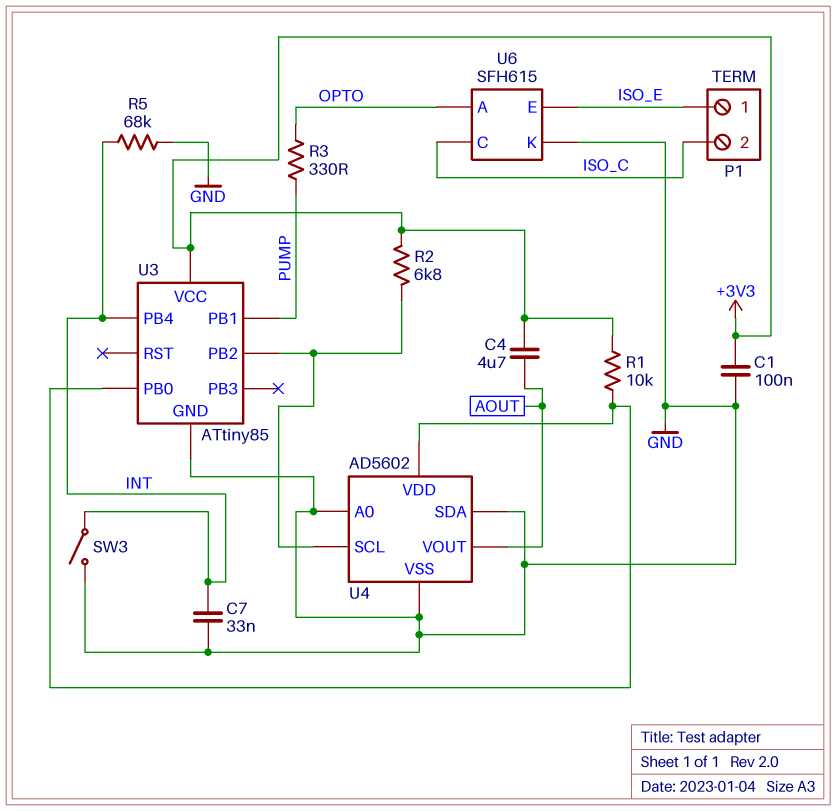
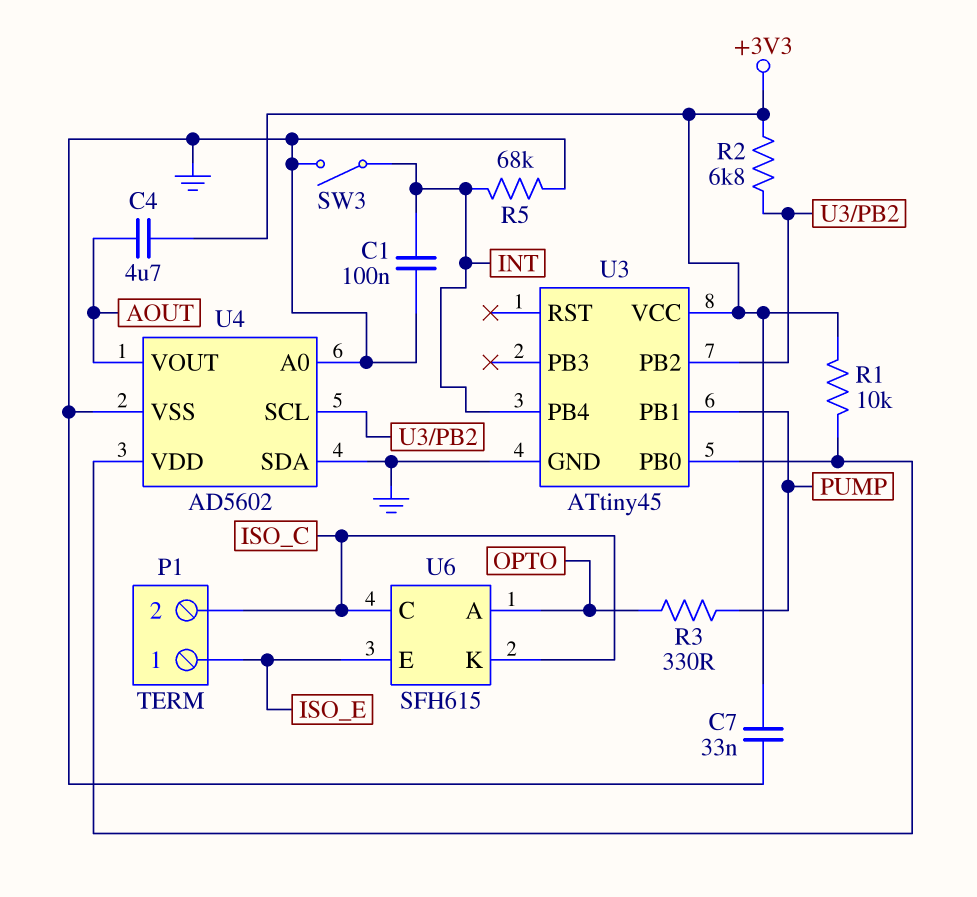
C1: 100nF (+3V3, GND) -> 100nF (GND, INT)
C7: 33nF (GND, INT) -> 33nF (+3V3, GND)
U3: ATtiny85 -> ATtiny45
U6 pin K: GND -> ISO_C

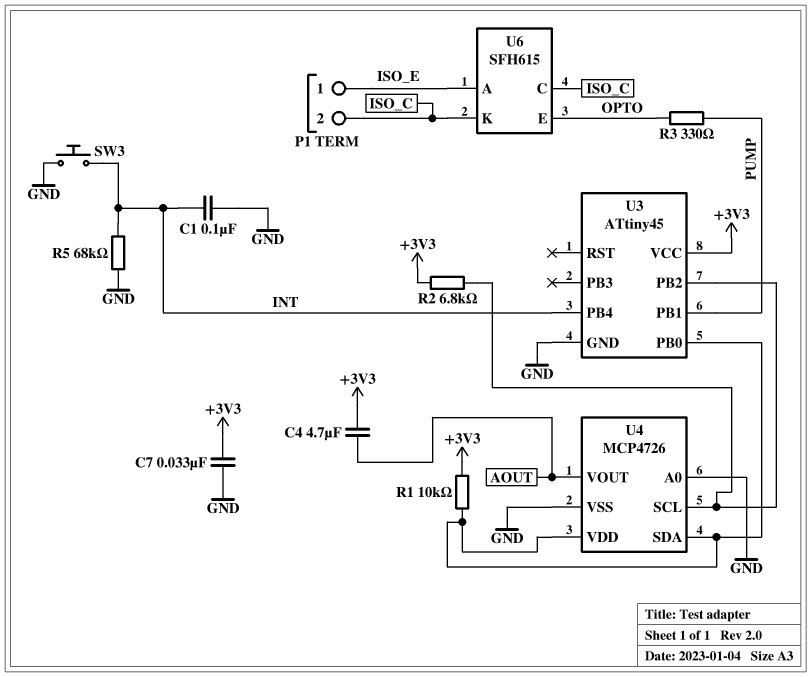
SW3: switch (GND, INT) -> button (GND, INT)
U4: AD5602 -> MCP4726
U4 pin SDA: GND -> U3/PB0
U6 pin A: OPTO -> ISO_E
U6 pin E: ISO_E -> OPTO

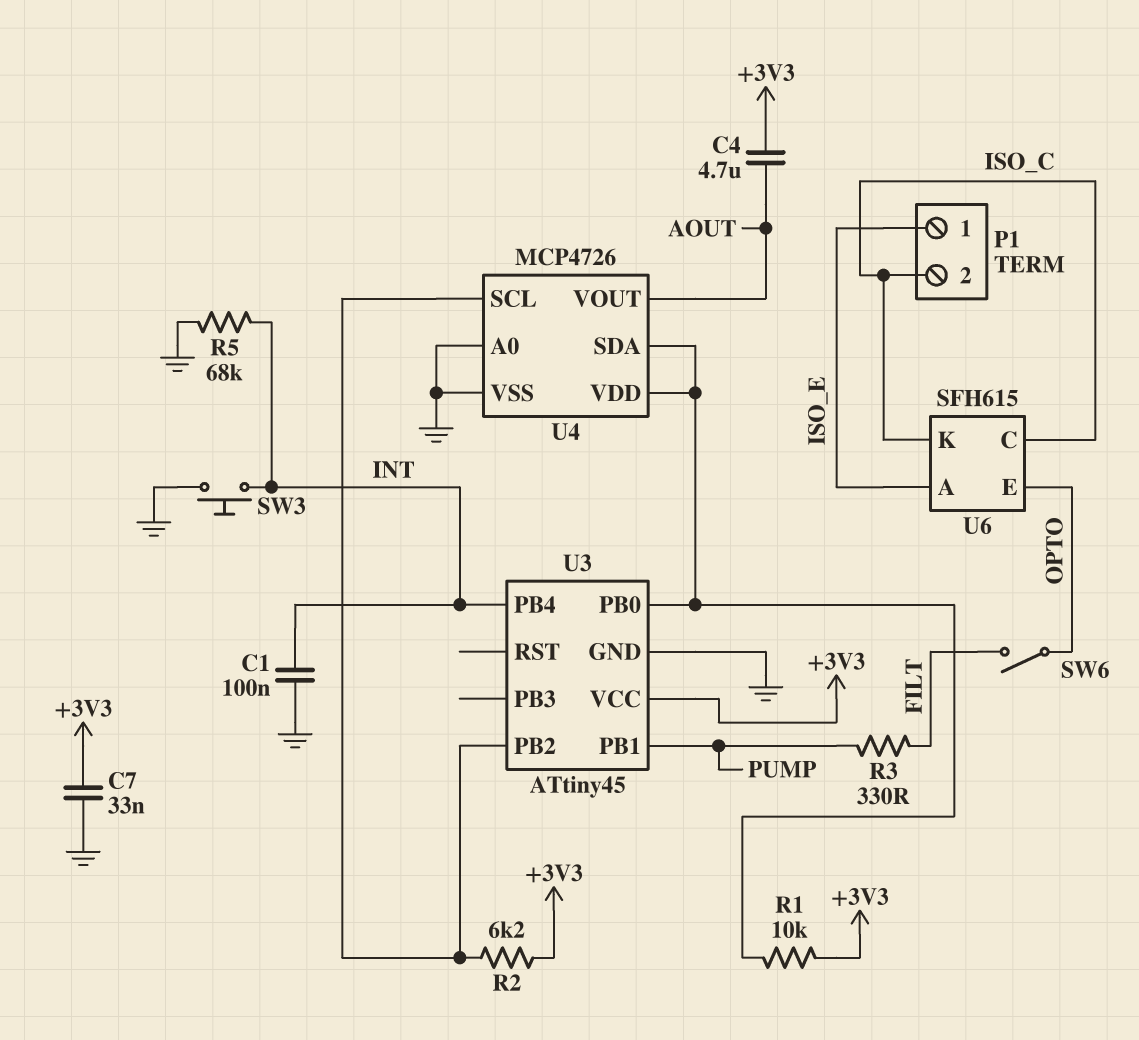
R2: 6.8k (+3V3, U3/PB2) -> 6.2k (+3V3, U3/PB2)
R3: 330 (OPTO, PUMP) -> 330 (FILT, PUMP)
SW6: none -> switch (FILT, OPTO)

